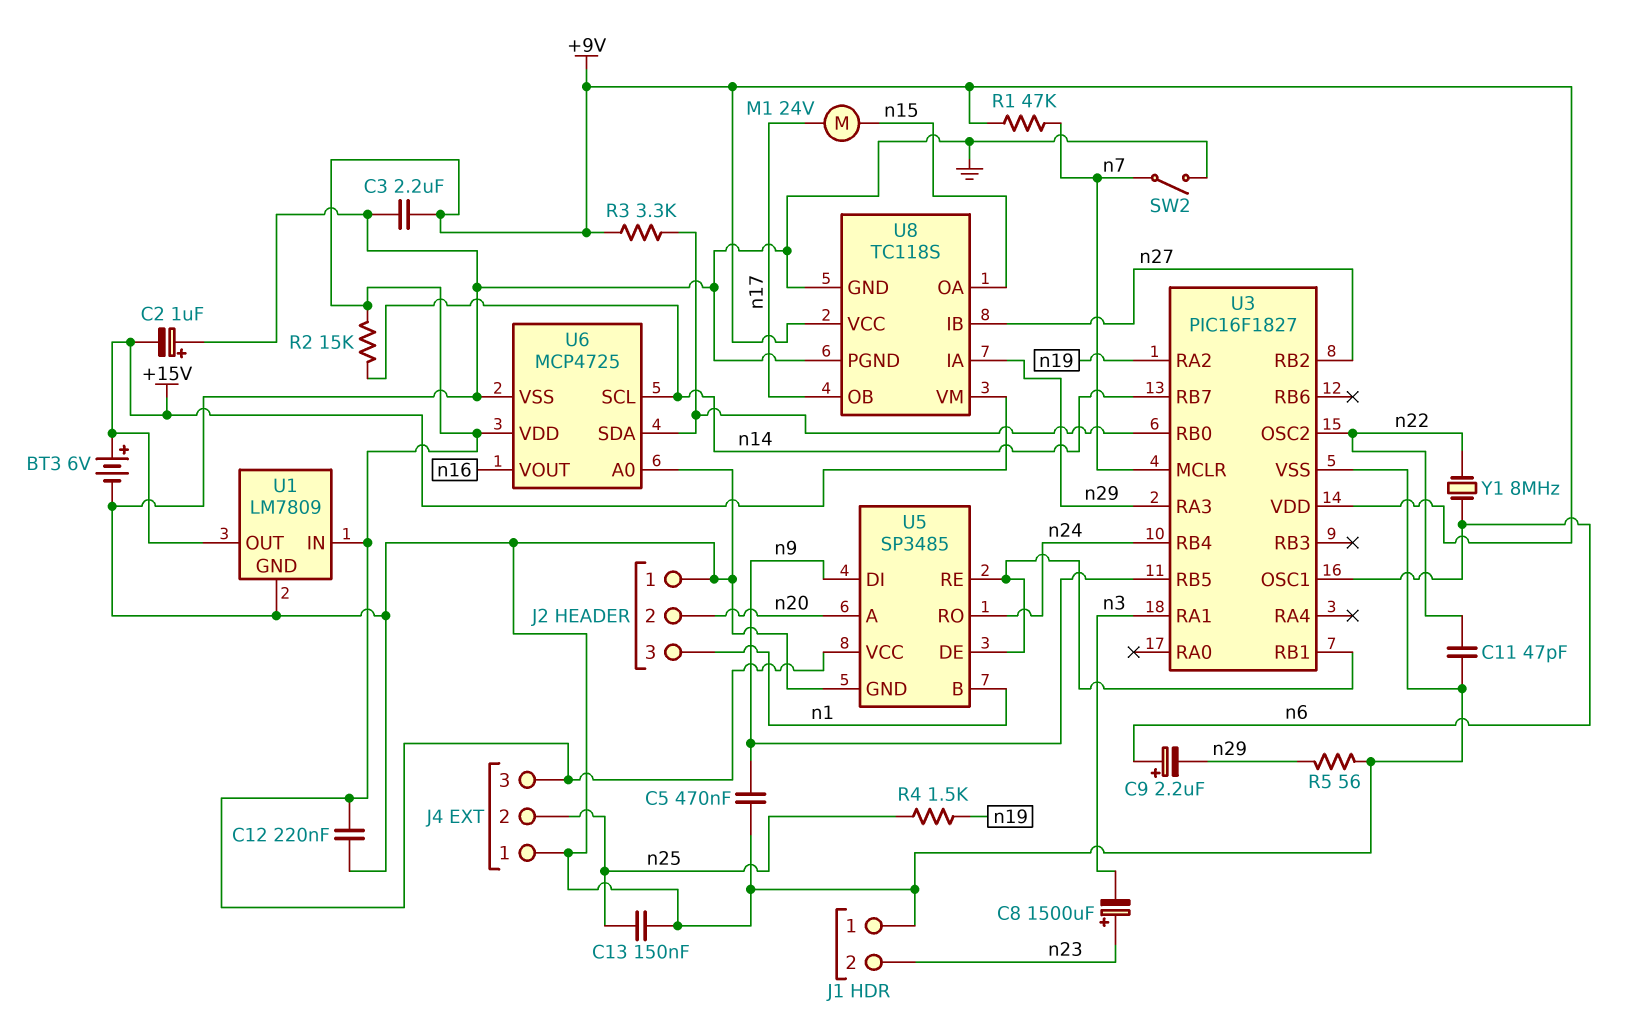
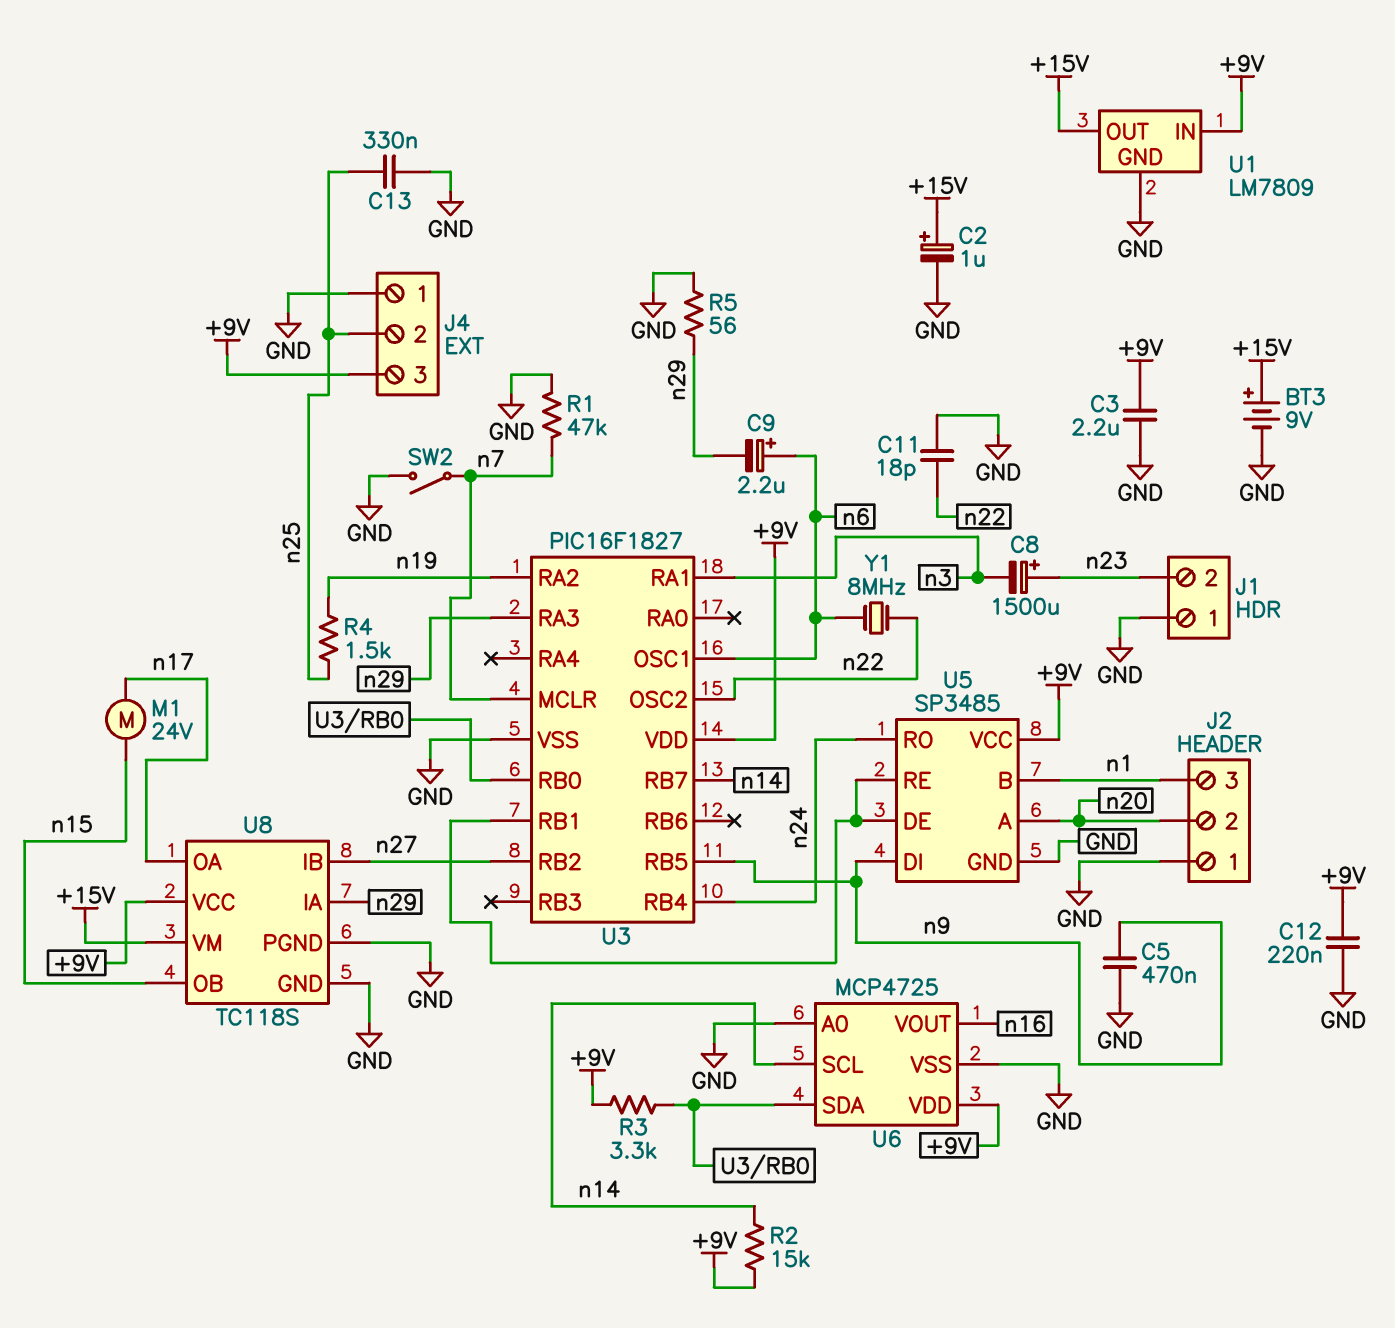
BT3: 6V (plus +15V, minus GND) -> 9V (plus +15V, minus GND)
C2: 1uF (plus GND, minus +15V) -> 1uF (plus +15V, minus GND)
C11: 47pF (GND, n22) -> 18pF (GND, n22)
C13: 150nF (GND, n25) -> 330nF (GND, n25)
R1: 47k (+9V, n7) -> 47k (GND, n7)
U8 pin OA: n15 -> n17
U8 pin OB: n17 -> n15

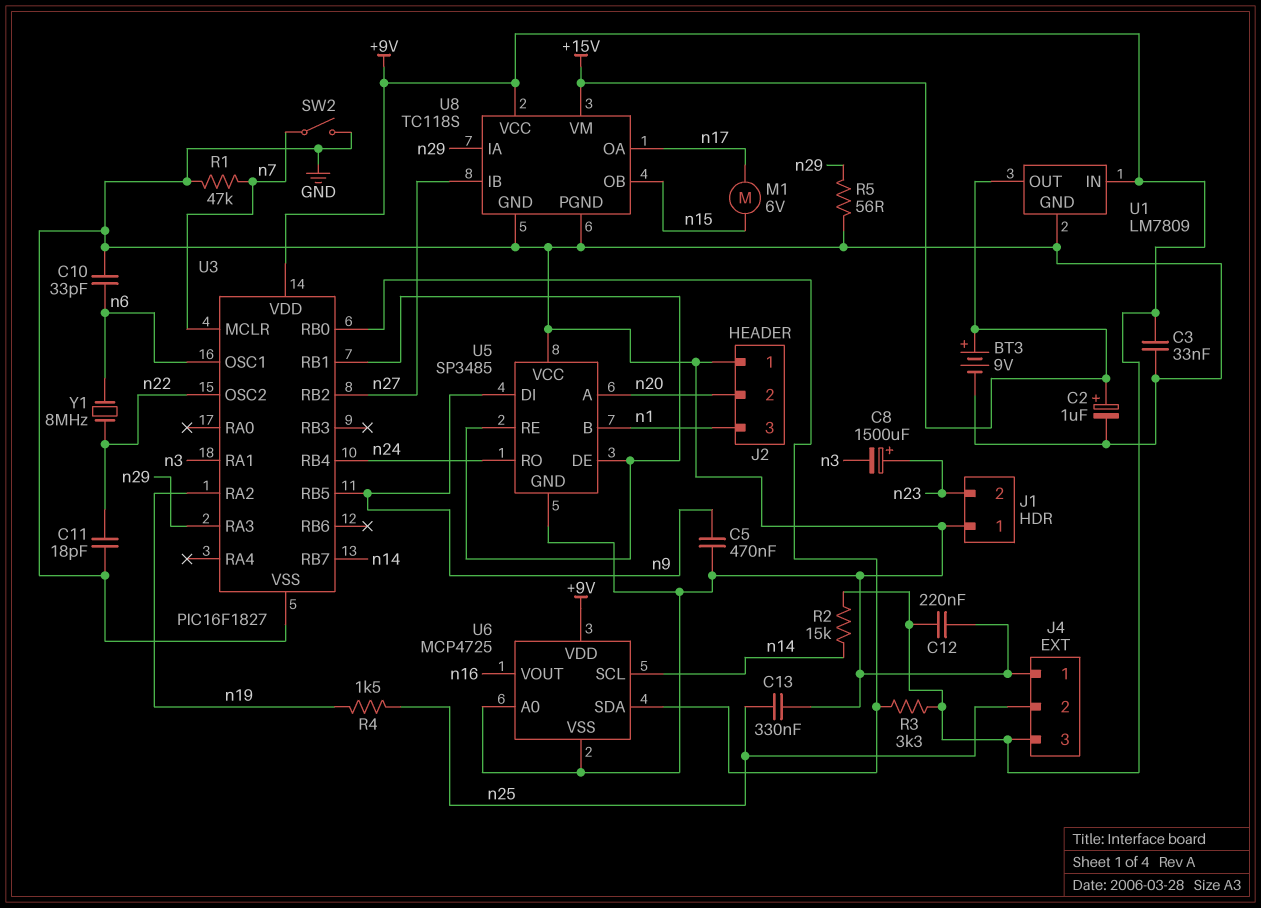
C3: 2.2uF (+9V, GND) -> 33nF (+9V, GND)
C9: 2.2uF (plus n6, minus n29) -> none
C10: none -> 33pF (GND, n6)
M1: motor 24V (n15, n17) -> motor 6V (n15, n17)
U5 pin VCC: +9V -> GND

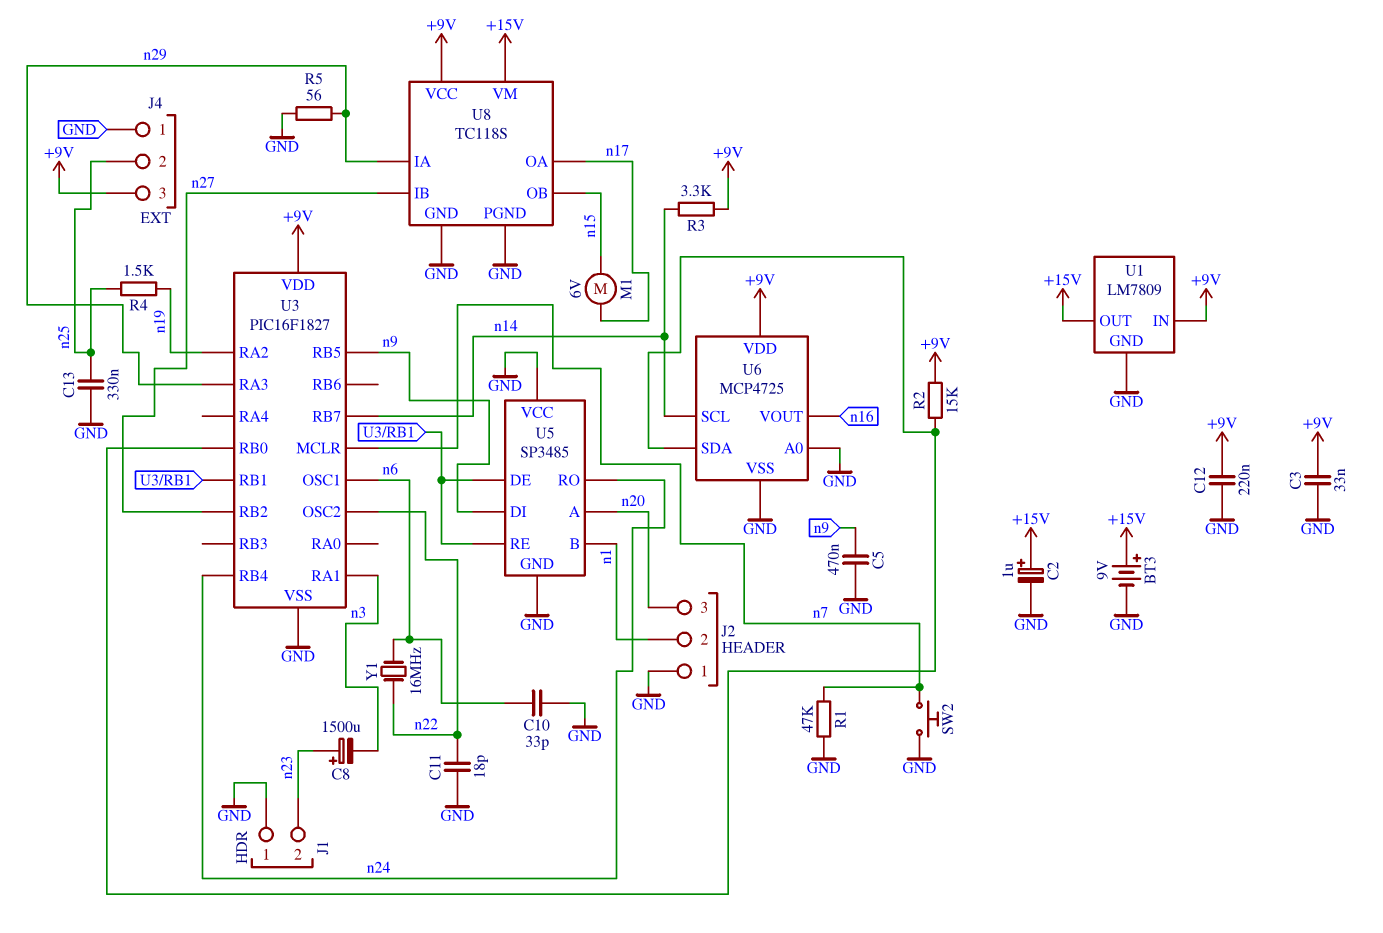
J2 pin 2: n20 -> n1
J2 pin 3: n1 -> n20
R2: 15k (+9V, n14) -> 15k (+9V, U3/RB0)
R3: 3.3k (+9V, U3/RB0) -> 3.3k (+9V, n14)
SW2: switch (GND, n7) -> button (GND, n7)
Y1: 8MHz (n6, n22) -> 16MHz (n6, n22)

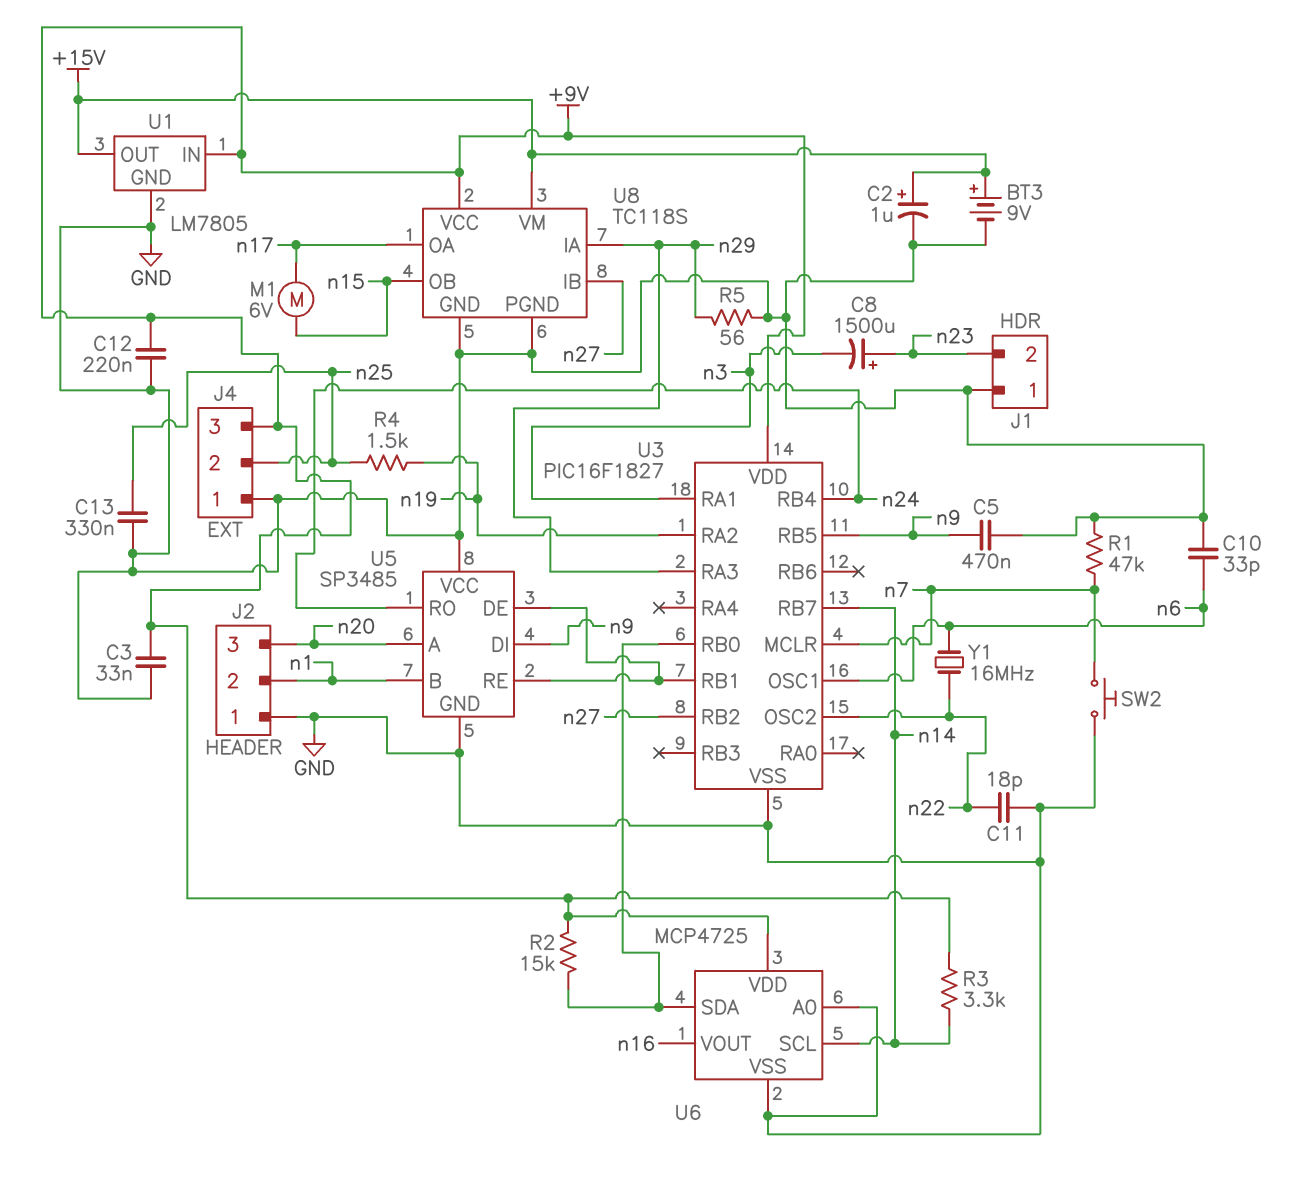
U1: LM7809 -> LM7805

